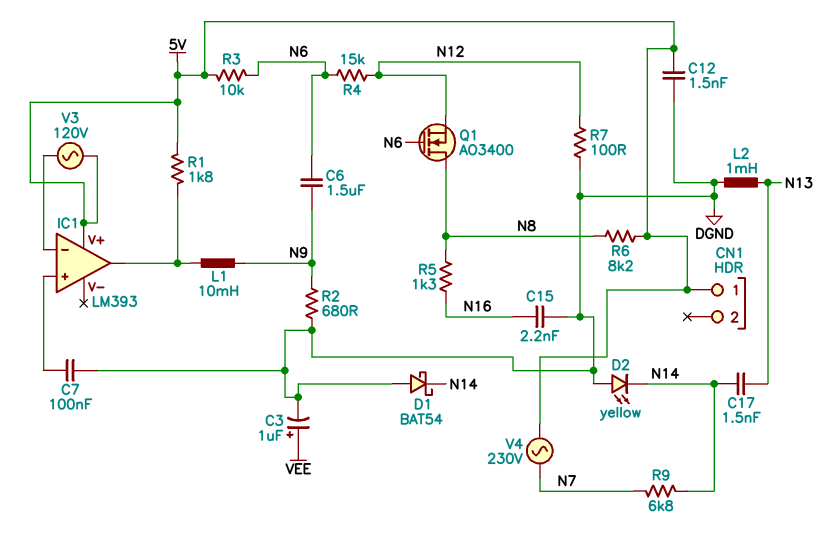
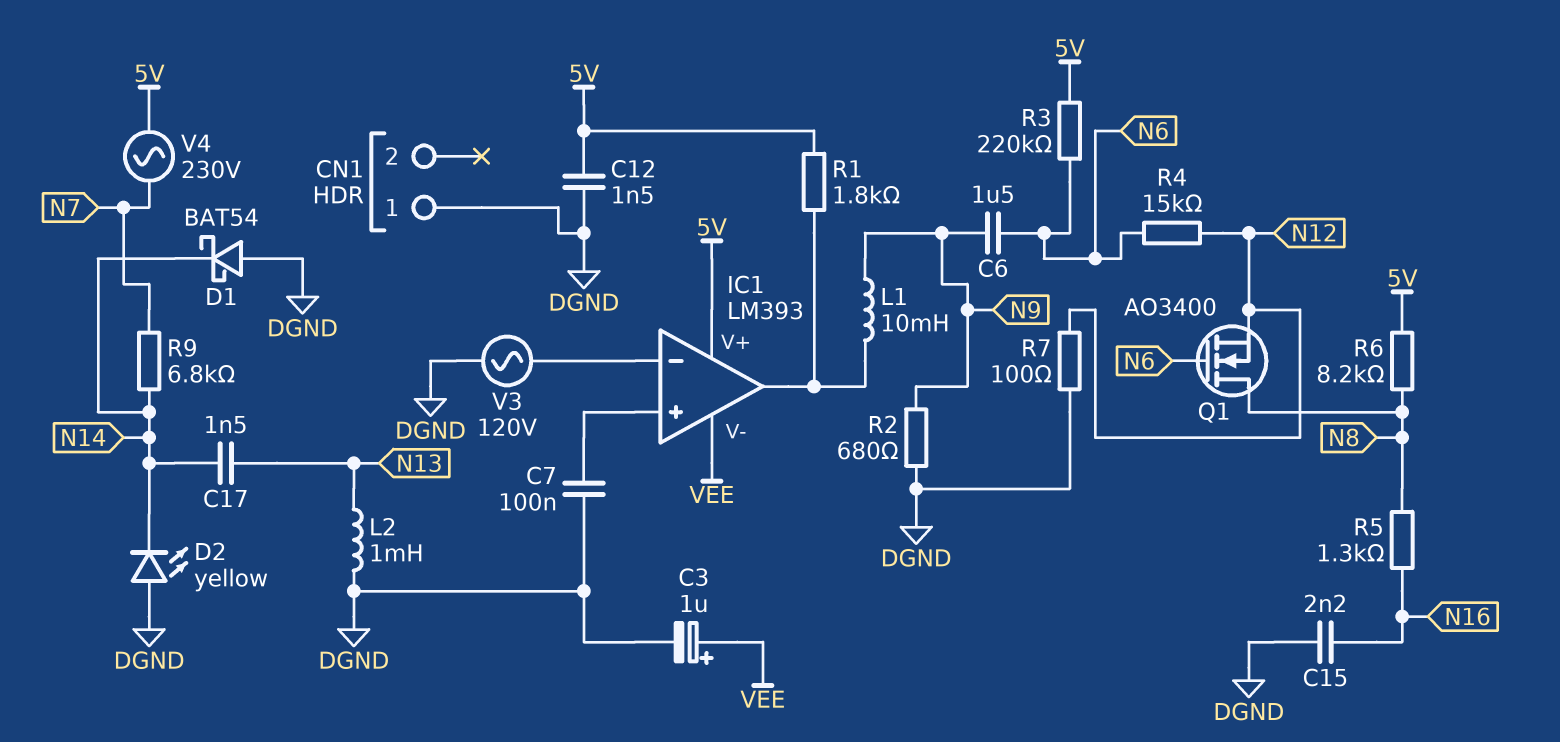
CN1 pin 1: 5V -> DGND
IC1 pin V-: none -> VEE
R3: 10k (5V, N6) -> 220k (5V, N6)
V3: AC 120V (5V, IC1/in-) -> AC 120V (DGND, IC1/in-)

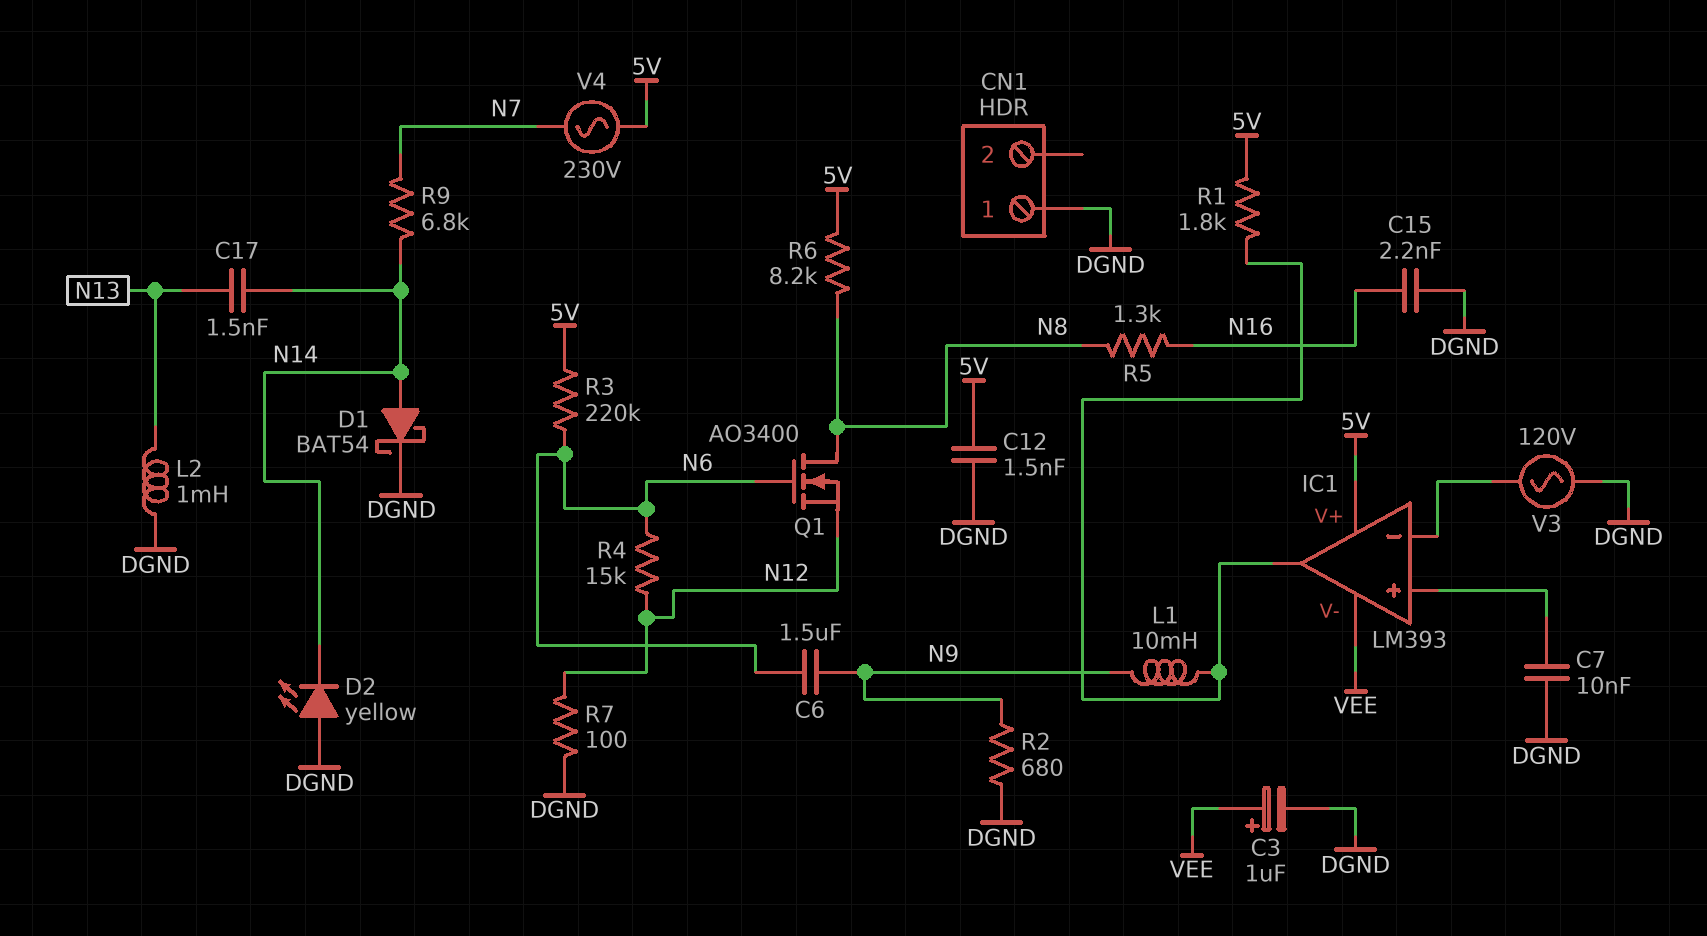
C7: 100nF (DGND, IC1/in+) -> 10nF (DGND, IC1/in+)
D1: schottky BAT54 (A DGND, K N14) -> schottky BAT54 (A N14, K DGND)

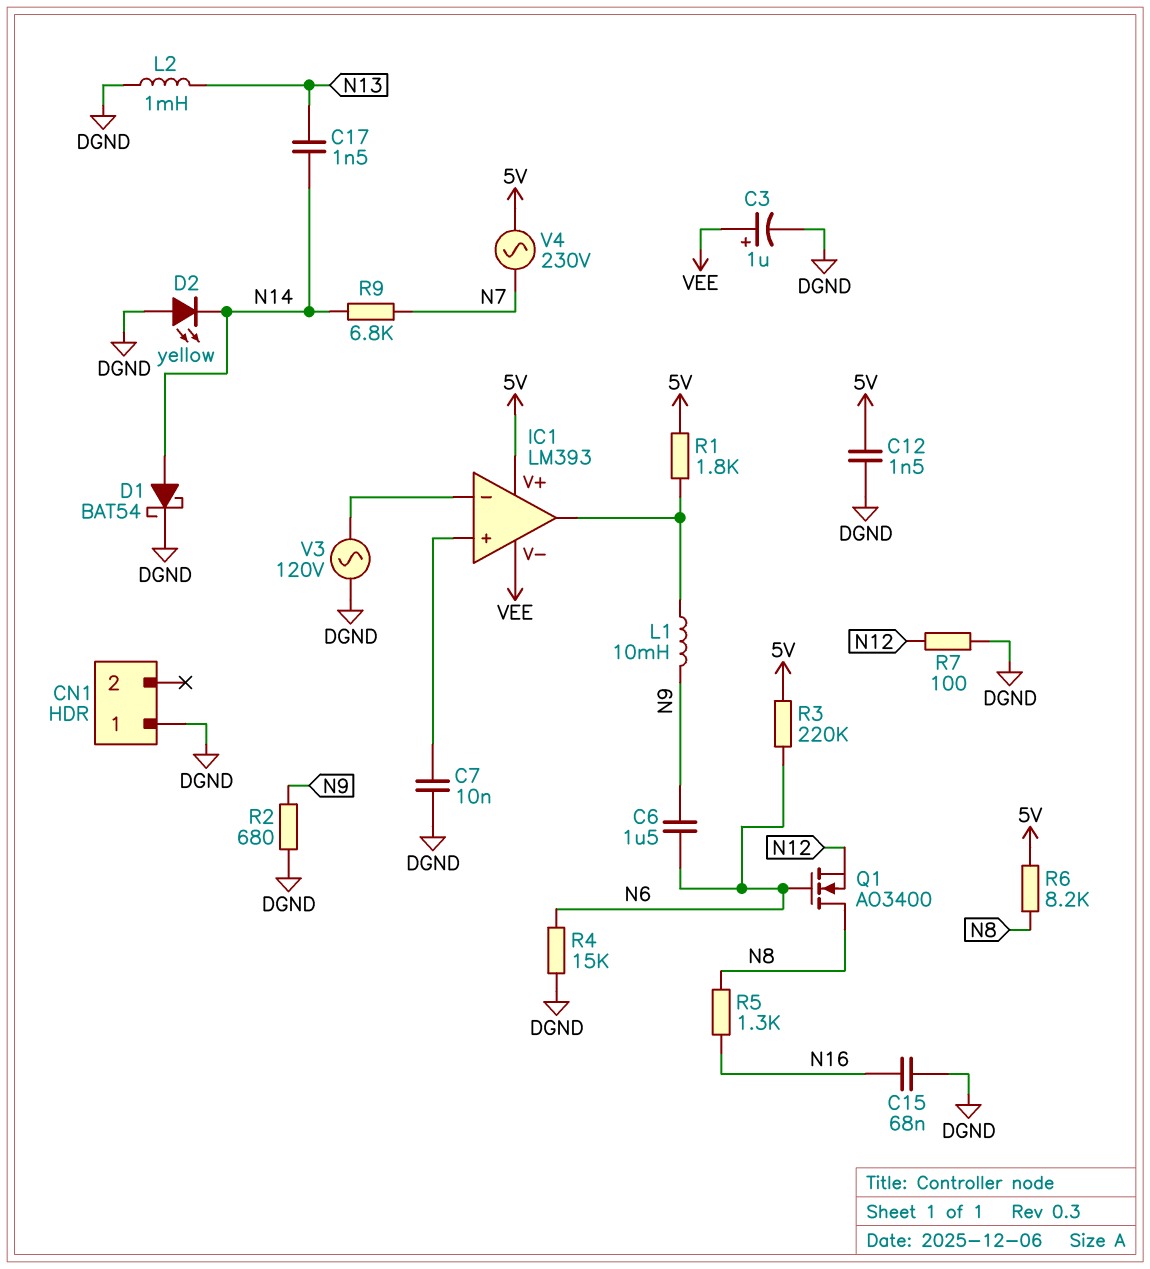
C15: 2.2nF (DGND, N16) -> 68nF (DGND, N16)
R4: 15k (N6, N12) -> 15k (DGND, N6)

